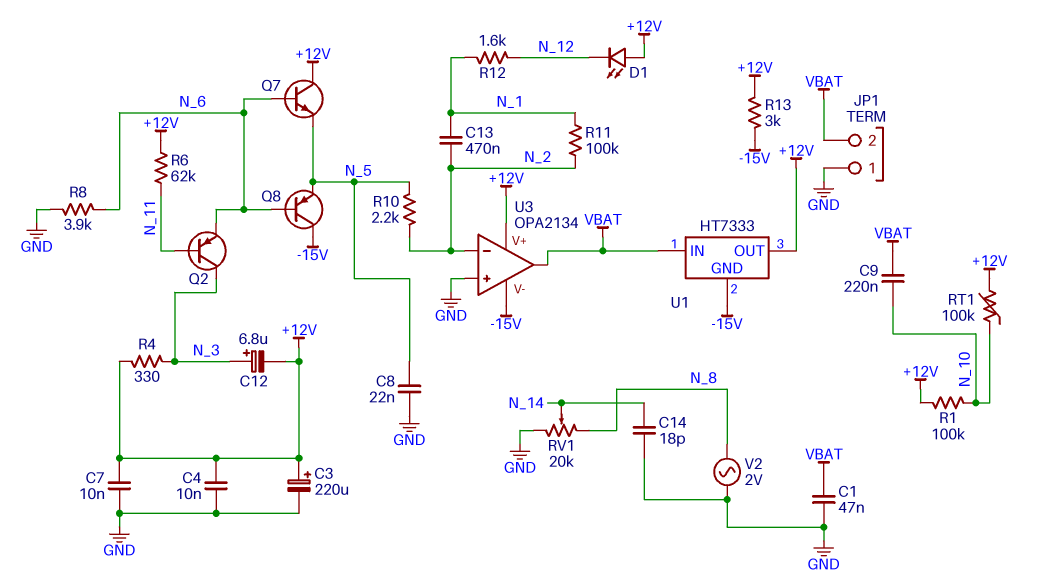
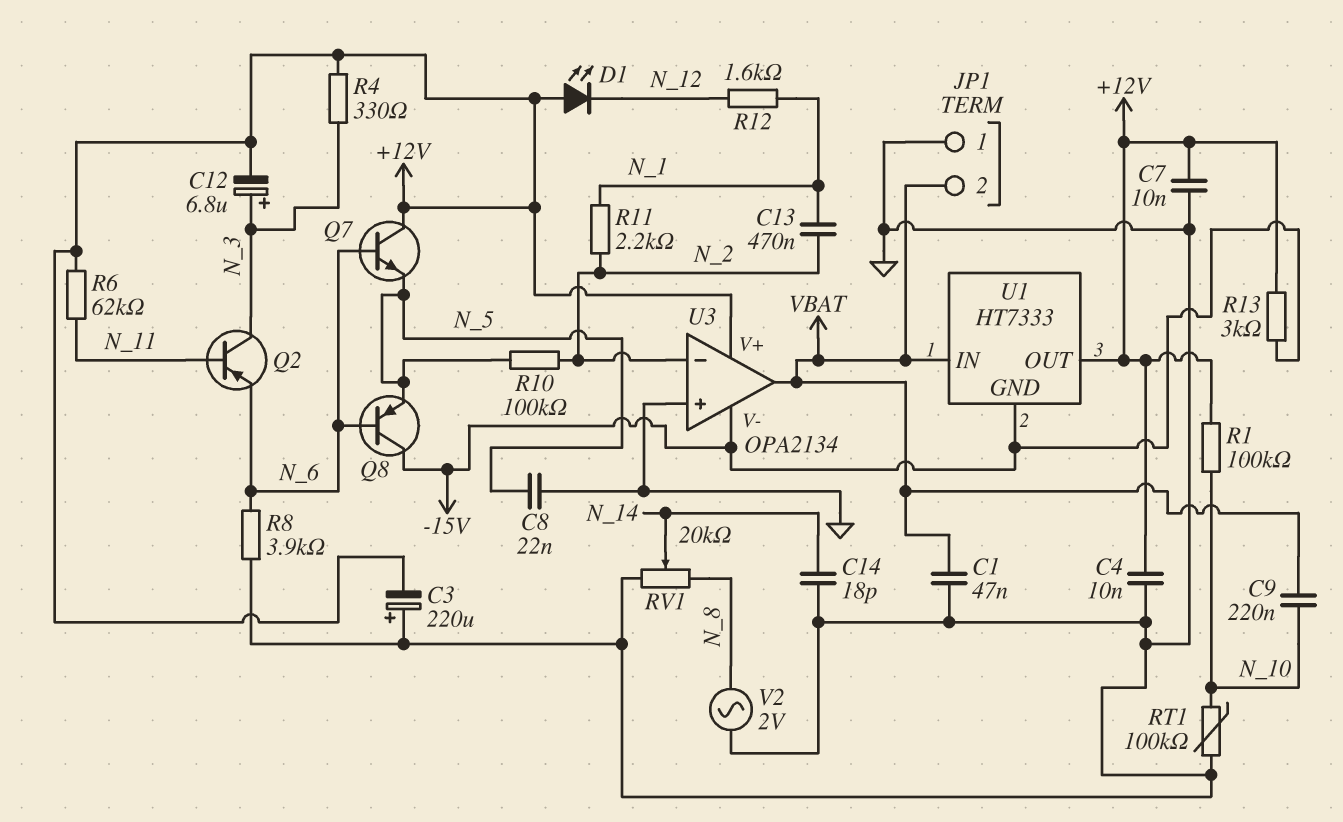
C3: 220uF (plus +12V, minus GND) -> 220uF (plus GND, minus +12V)
R10: 2.2k (N_2, N_5) -> 100k (N_2, N_5)
R11: 100k (N_1, N_2) -> 2.2k (N_1, N_2)
RT1: 100k (+12V, N_10) -> 100k (GND, N_10)

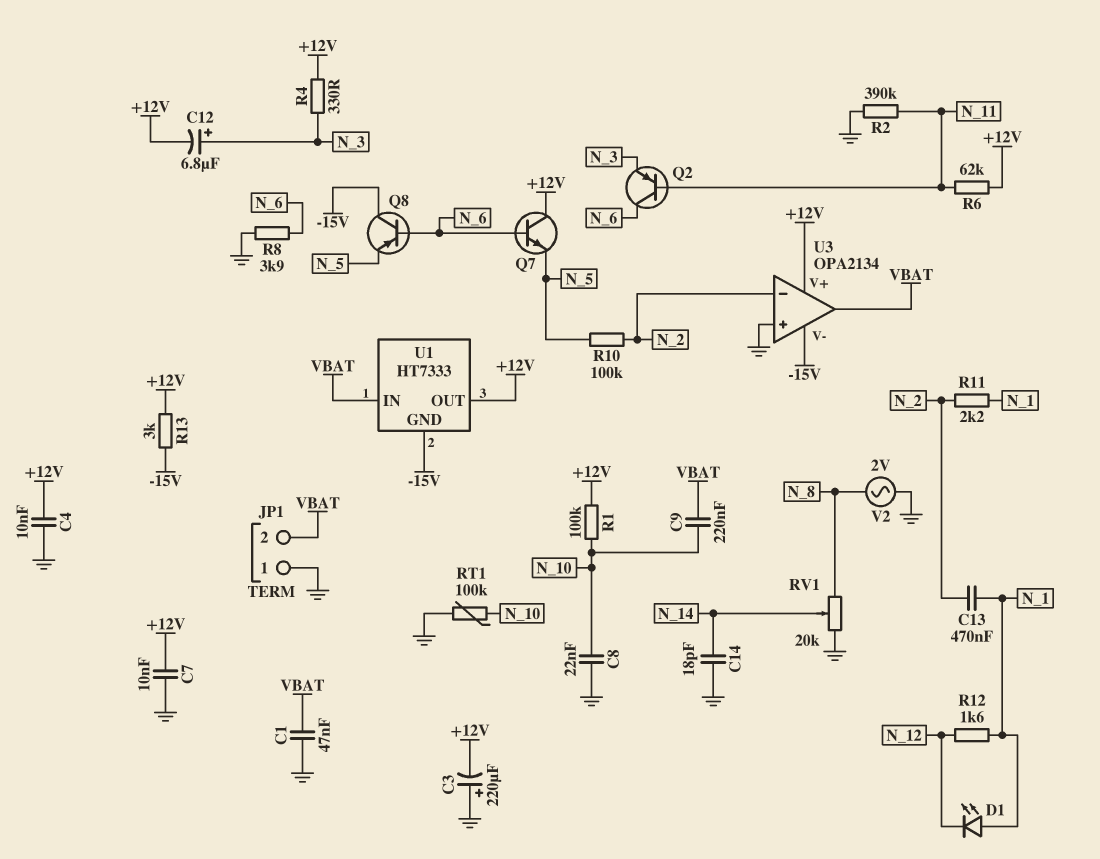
C8: 22nF (GND, N_5) -> 22nF (GND, N_10)
D1: LED (A +12V, K N_12) -> LED (A N_1, K N_12)
Q2: PNP (B N_11, C N_3, E N_6) -> PNP (B N_11, C N_6, E N_3)
R2: none -> 390k (GND, N_11)

